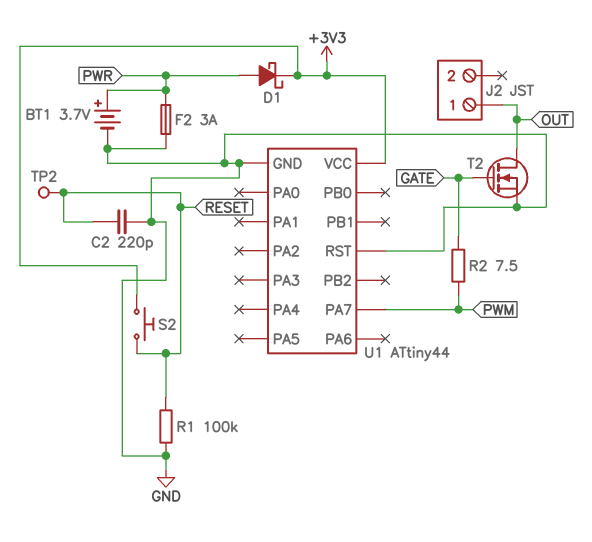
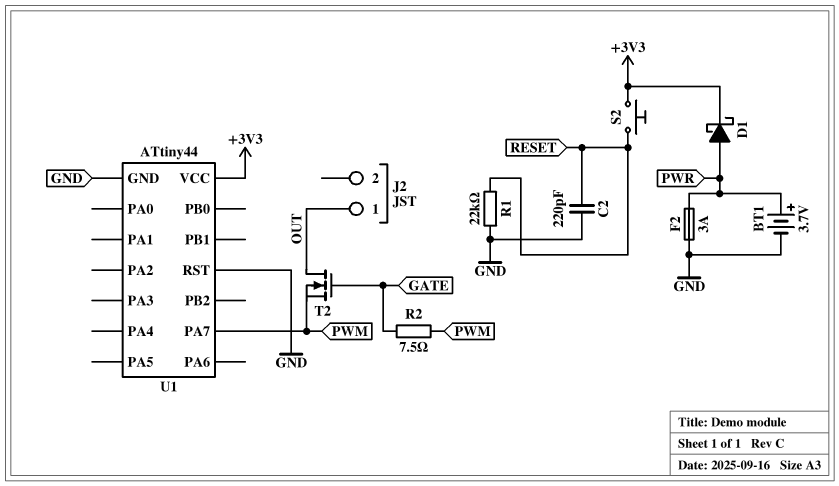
R1: 100k (GND, RESET) -> 22k (GND, RESET)
T2: NMOS (G GATE, D OUT, S GND) -> NMOS (G GATE, D OUT, S PWM)
TP2: test point (RESET) -> none

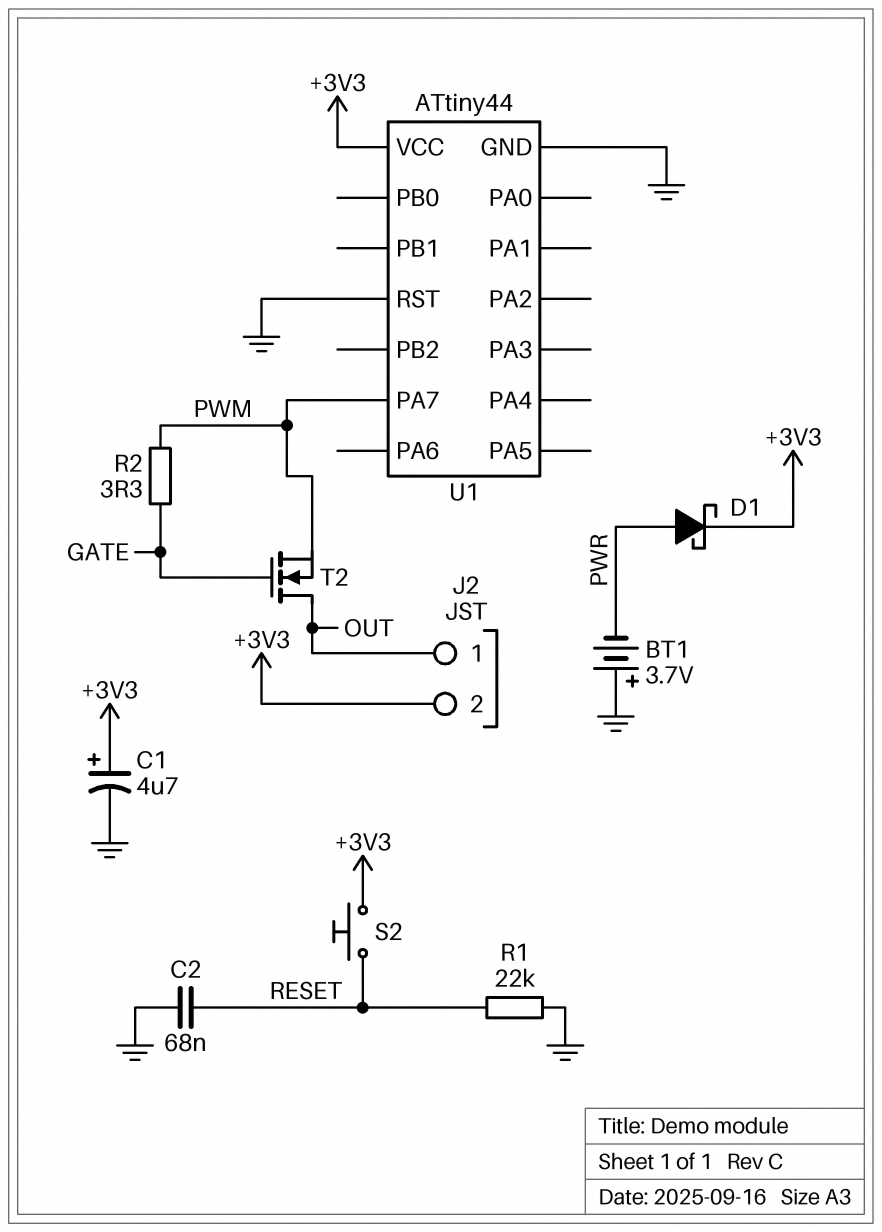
BT1: 3.7V (plus PWR, minus GND) -> 3.7V (plus GND, minus PWR)
C1: none -> 4.7uF (plus +3V3, minus GND)
C2: 220pF (GND, RESET) -> 68nF (GND, RESET)
F2: 3A (GND, PWR) -> none
J2 pin 2: none -> +3V3
R2: 7.5 (GATE, PWM) -> 3.3 (GATE, PWM)

